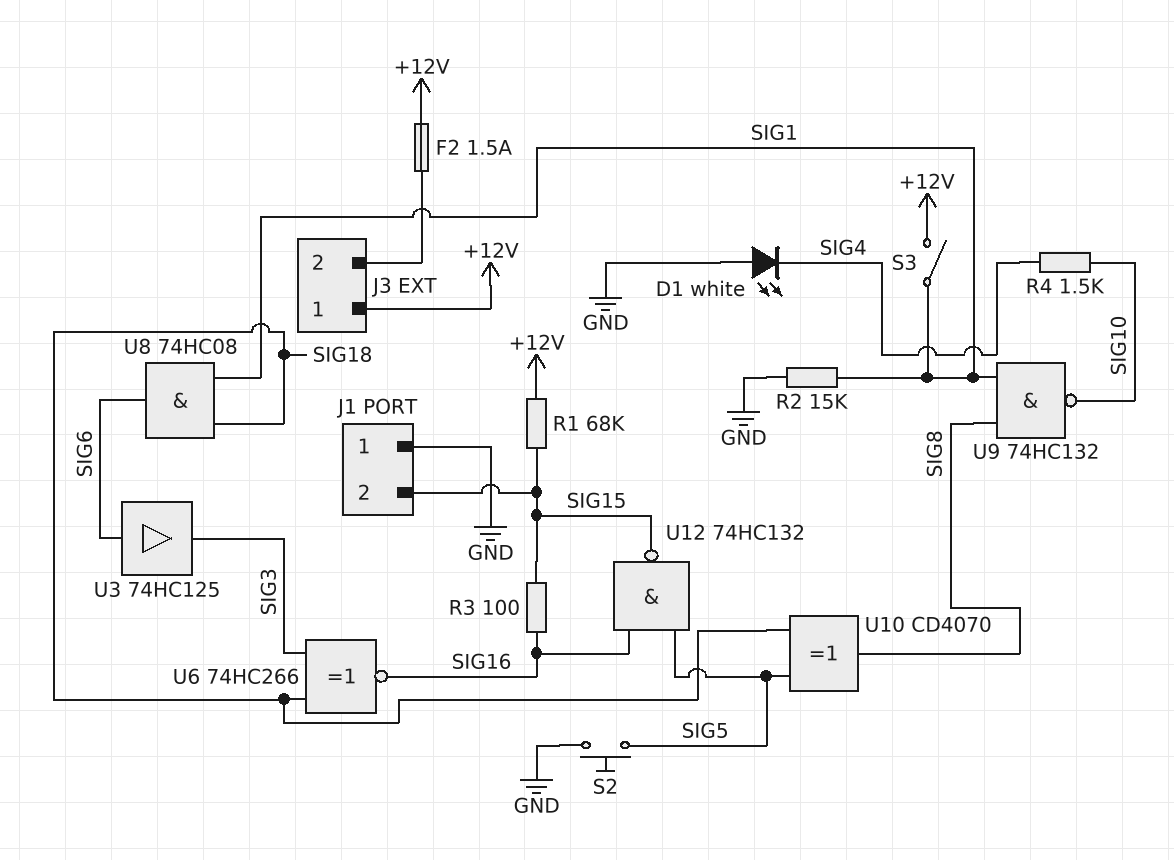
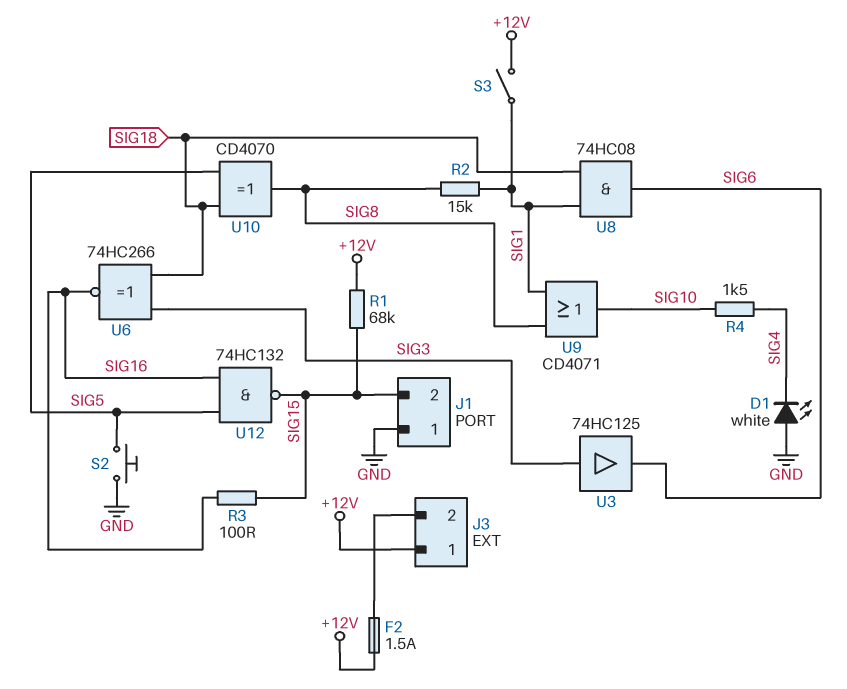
R2: 15k (GND, SIG1) -> 15k (SIG1, SIG8)
U3: buffer 74HC125 (in SIG6, out SIG3) -> buffer 74HC125 (in SIG3, out SIG6)
U9: NAND 74HC132 (in SIG1, in SIG8, out SIG10) -> OR CD4071 (in SIG1, in SIG8, out SIG10)

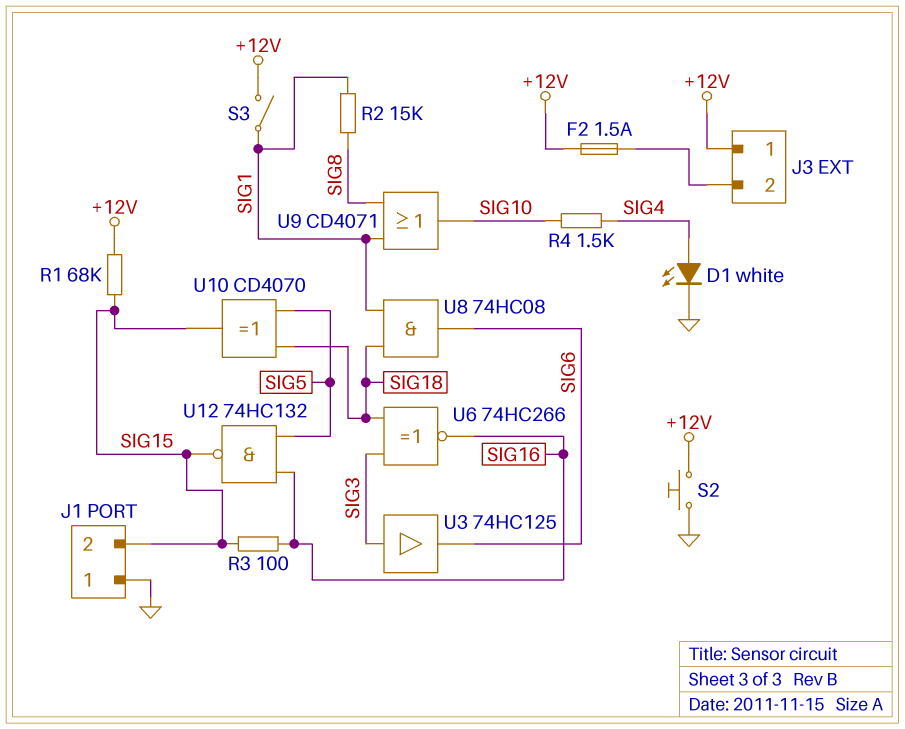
D1: LED white (A GND, K SIG4) -> LED white (A SIG4, K GND)
S2: button (GND, SIG5) -> button (+12V, GND)
U10: XOR CD4070 (in SIG5, in SIG18, out SIG8) -> XOR CD4070 (in SIG5, in SIG18, out SIG15)

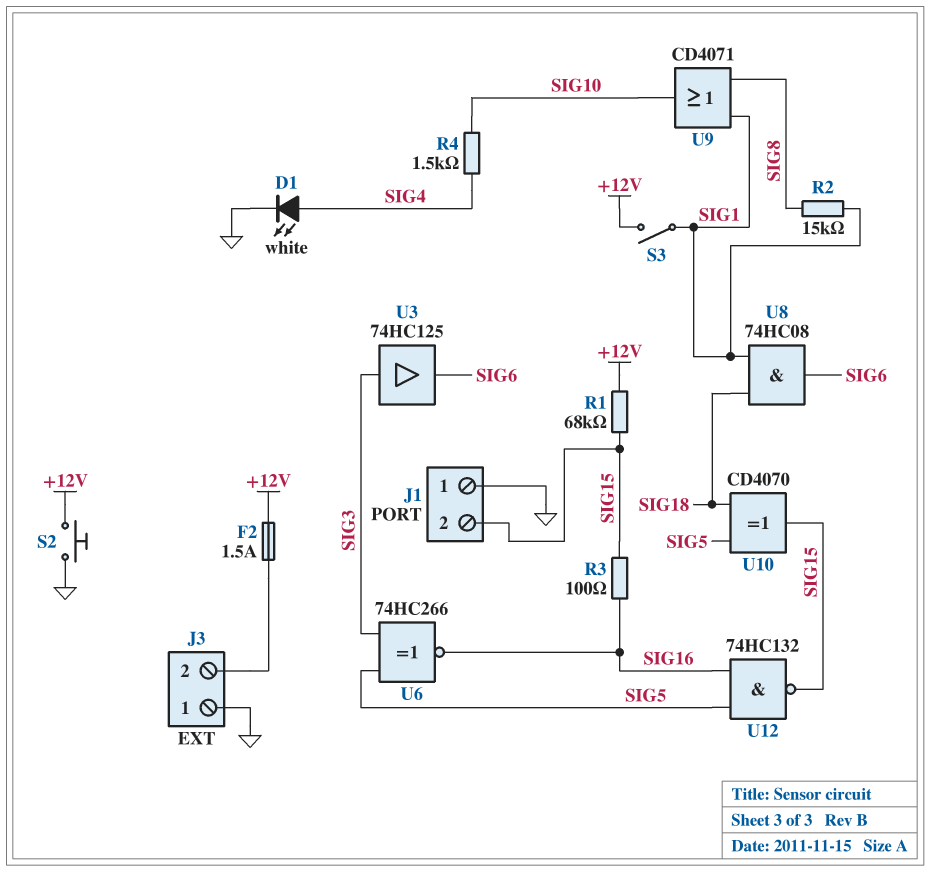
J3 pin 1: +12V -> GND
U6: XNOR 74HC266 (in SIG3, in SIG18, out SIG16) -> XNOR 74HC266 (in SIG3, in SIG5, out SIG16)

